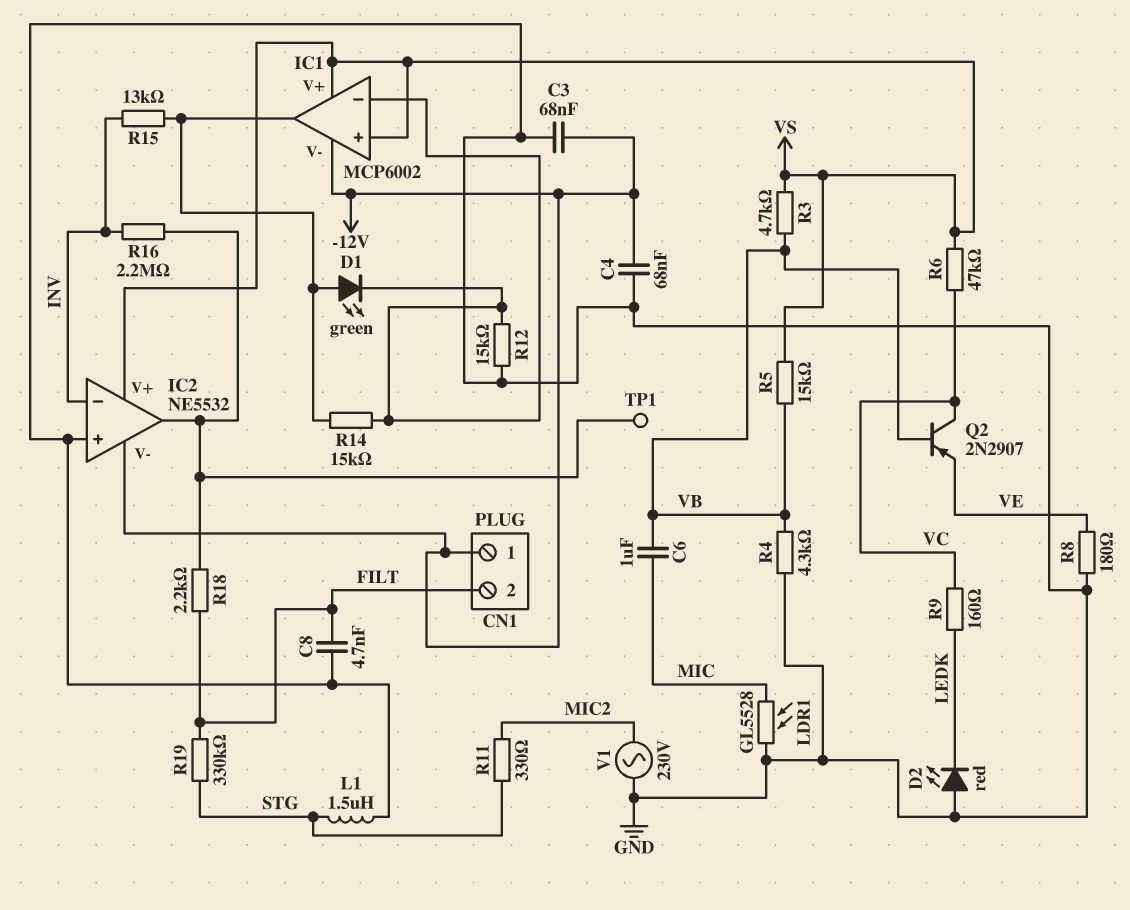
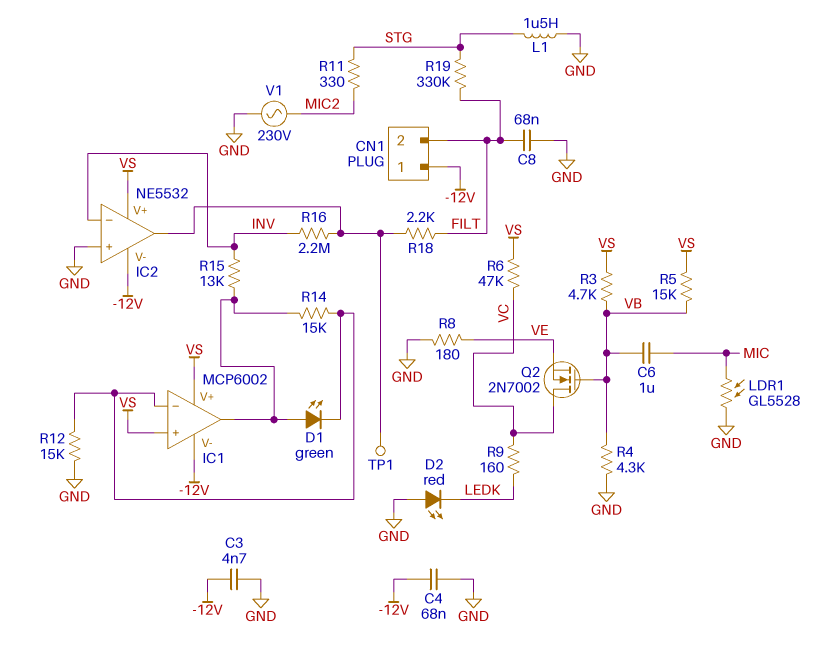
C3: 68nF (-12V, GND) -> 4.7nF (-12V, GND)
C8: 4.7nF (FILT, GND) -> 68nF (FILT, GND)
Q2: PNP 2N2907 (B VB, C VC, E VE) -> NMOS 2N7002 (G VB, D VC, S VE)

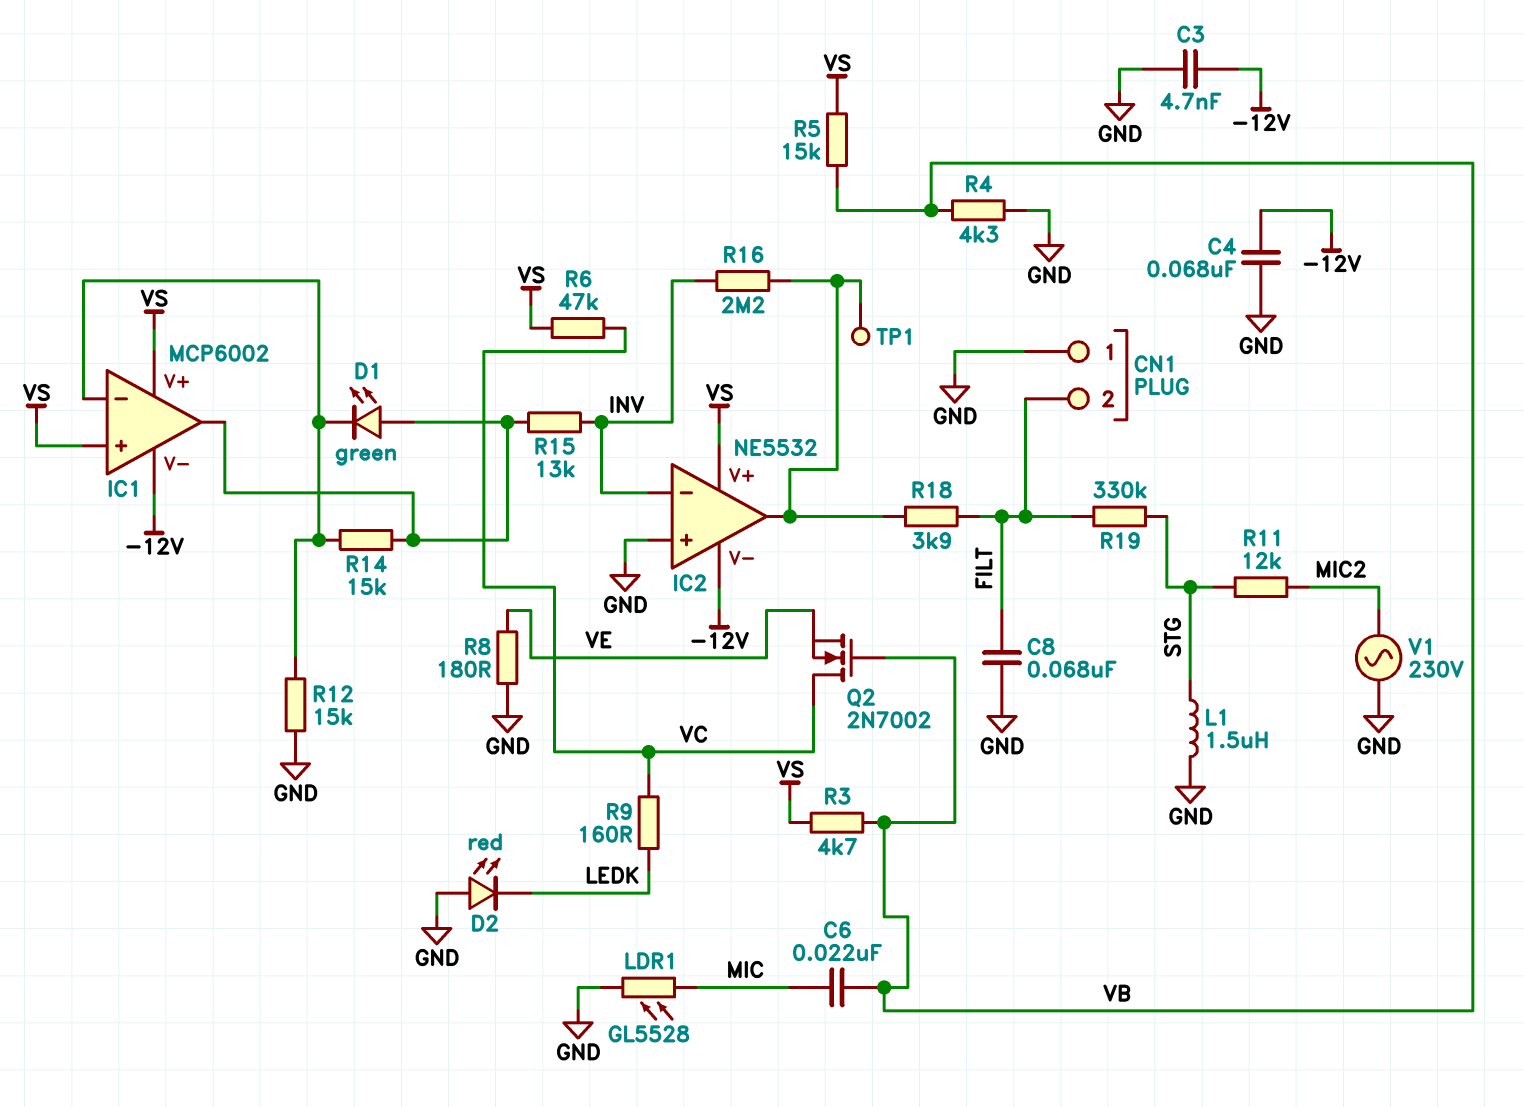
C6: 1uF (MIC, VB) -> 22nF (MIC, VB)
CN1 pin 1: -12V -> GND
R11: 330 (MIC2, STG) -> 12k (MIC2, STG)
R18: 2.2k (FILT, IC2/out) -> 3.9k (FILT, IC2/out)

